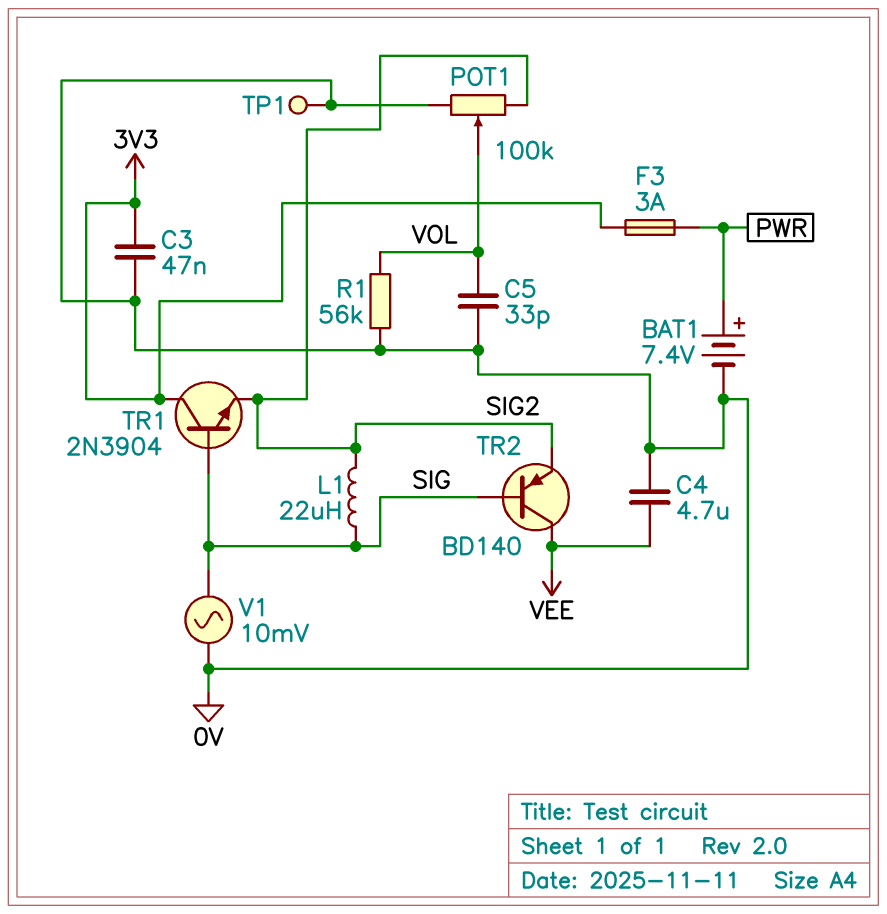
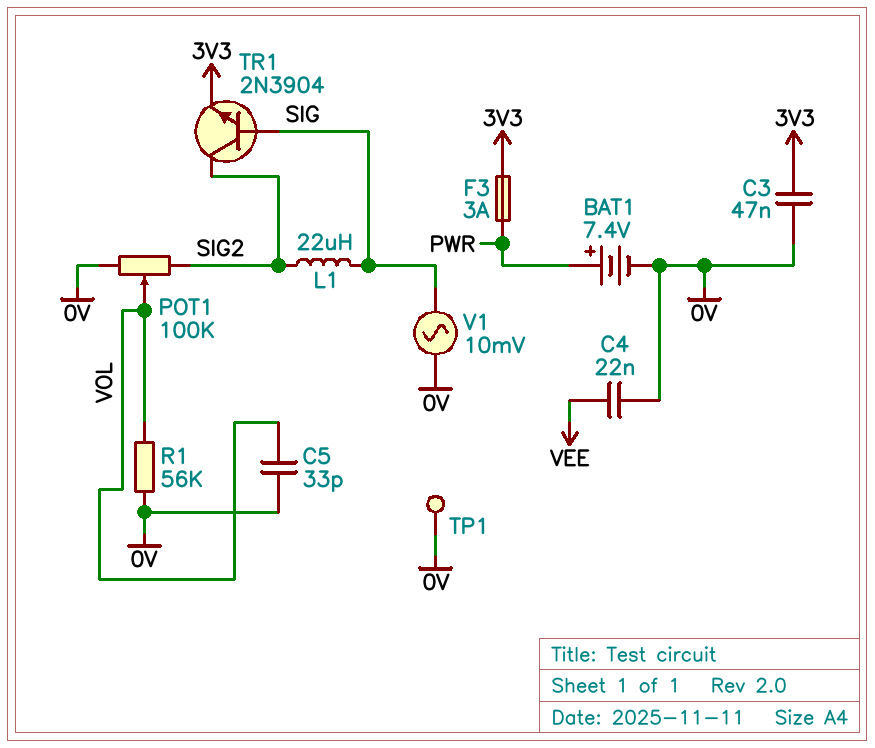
C4: 4.7uF (0V, VEE) -> 22nF (0V, VEE)
TR1: NPN 2N3904 (B SIG, C 3V3, E SIG2) -> NPN 2N3904 (B SIG, C SIG2, E 3V3)
TR2: PNP BD140 (B SIG, C VEE, E SIG2) -> none

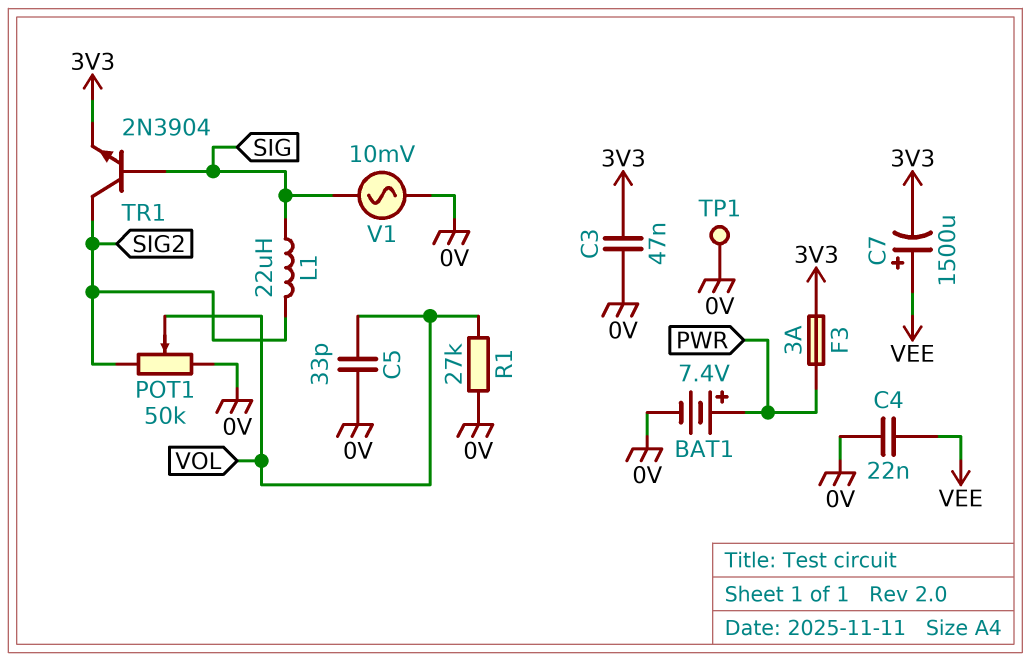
C7: none -> 1500uF (plus VEE, minus 3V3)
POT1: 100k (0V, SIG2, wiper VOL) -> 50k (0V, SIG2, wiper VOL)
R1: 56k (0V, VOL) -> 27k (0V, VOL)

